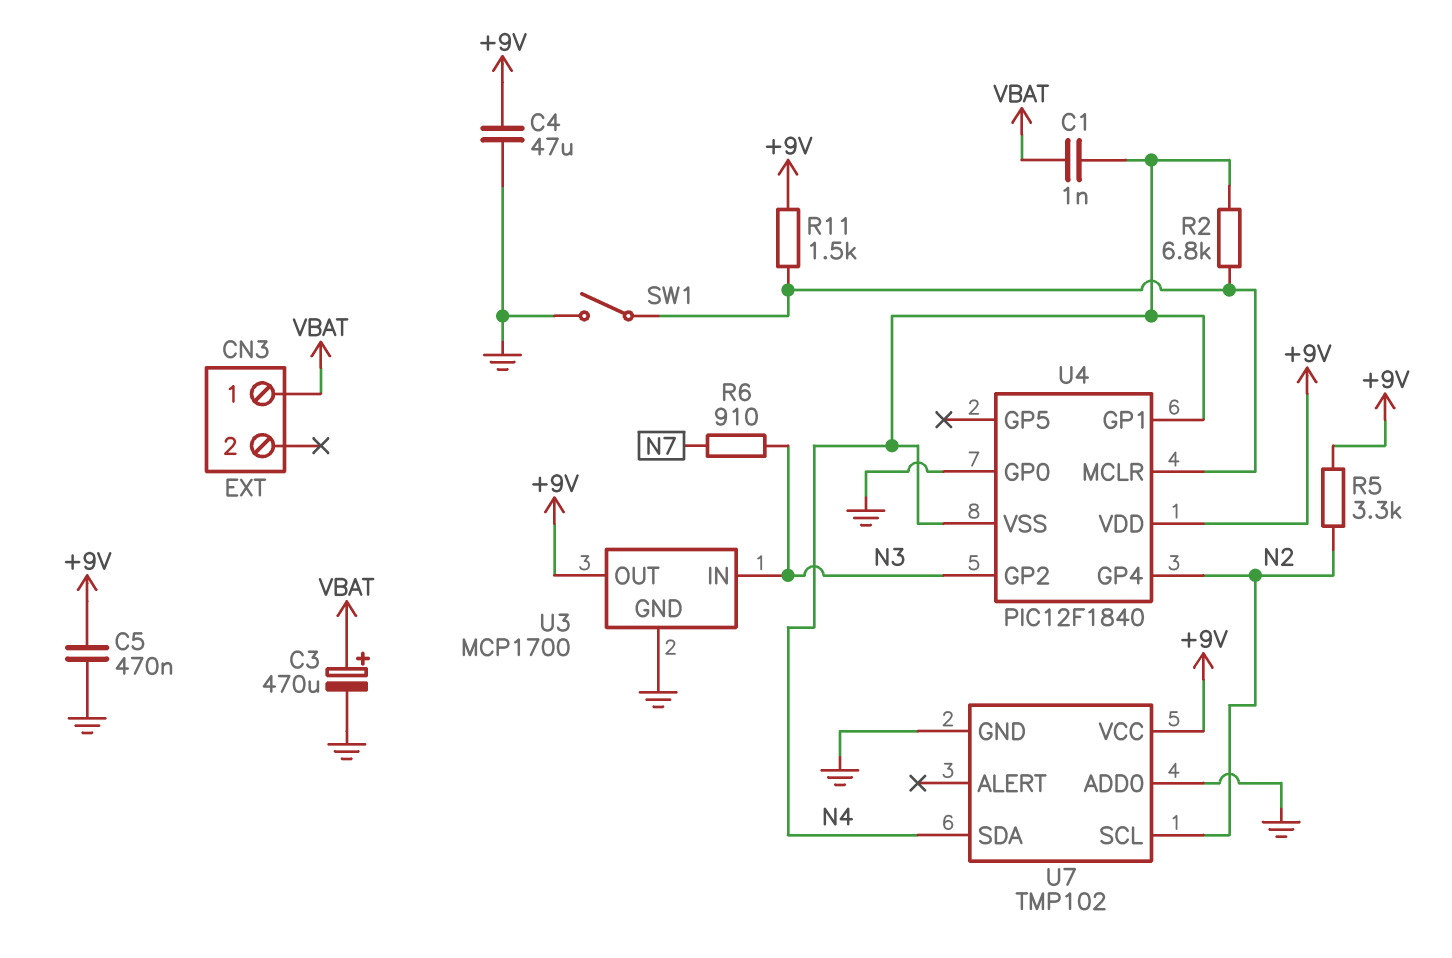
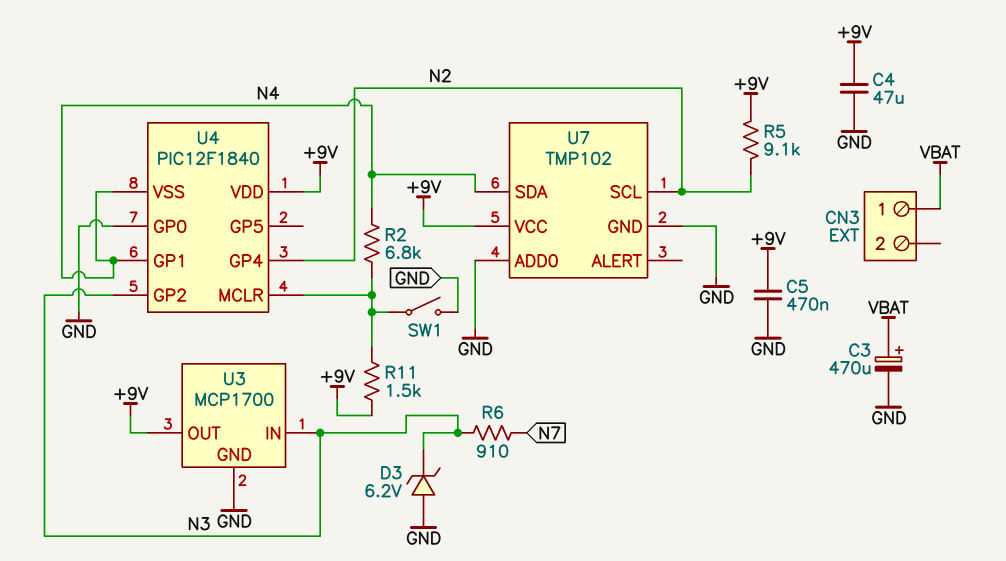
C1: 1nF (N4, VBAT) -> none
D3: none -> zener 6.2V (A GND, K N3)
R5: 3.3k (+9V, N2) -> 9.1k (+9V, N2)

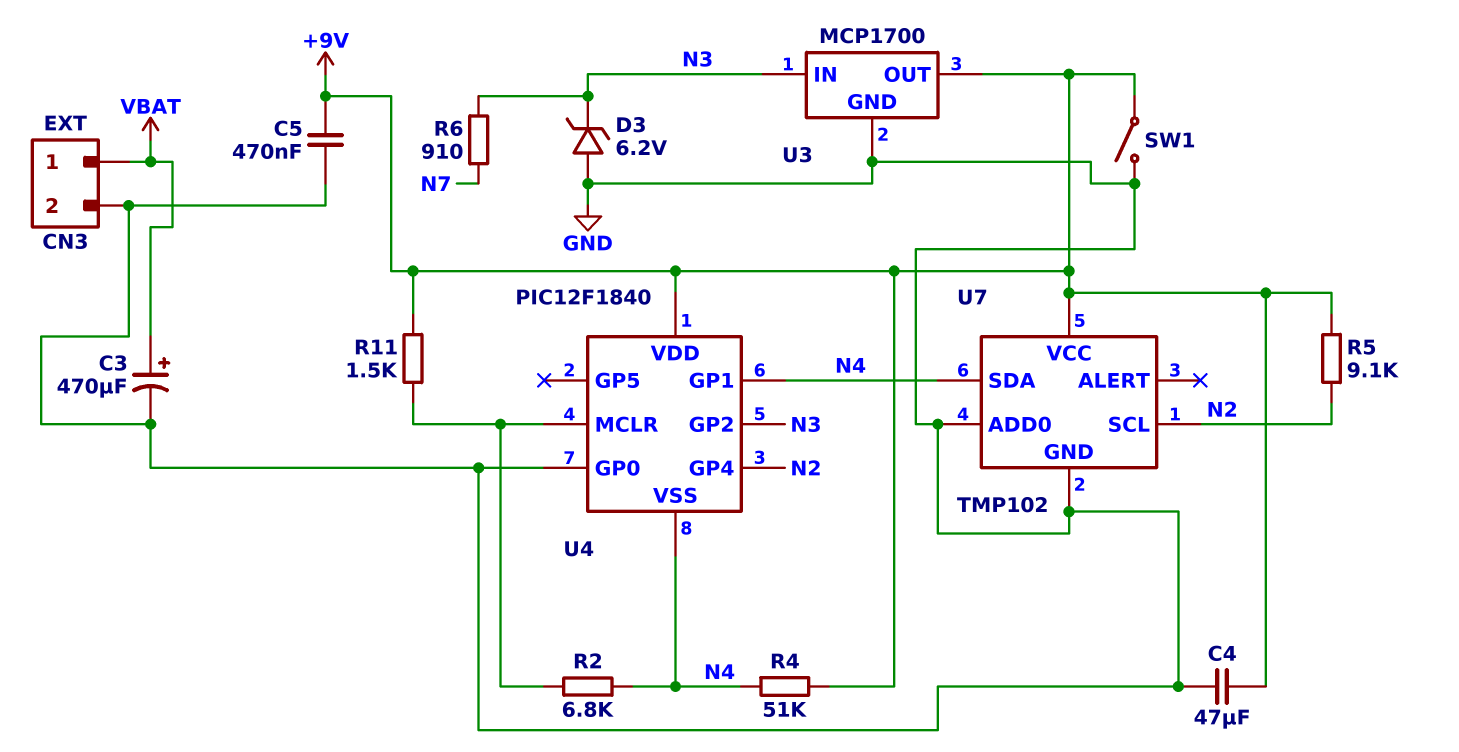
CN3 pin 2: none -> GND
R4: none -> 51k (+9V, N4)
SW1: switch (GND, U4/MCLR) -> switch (+9V, GND)

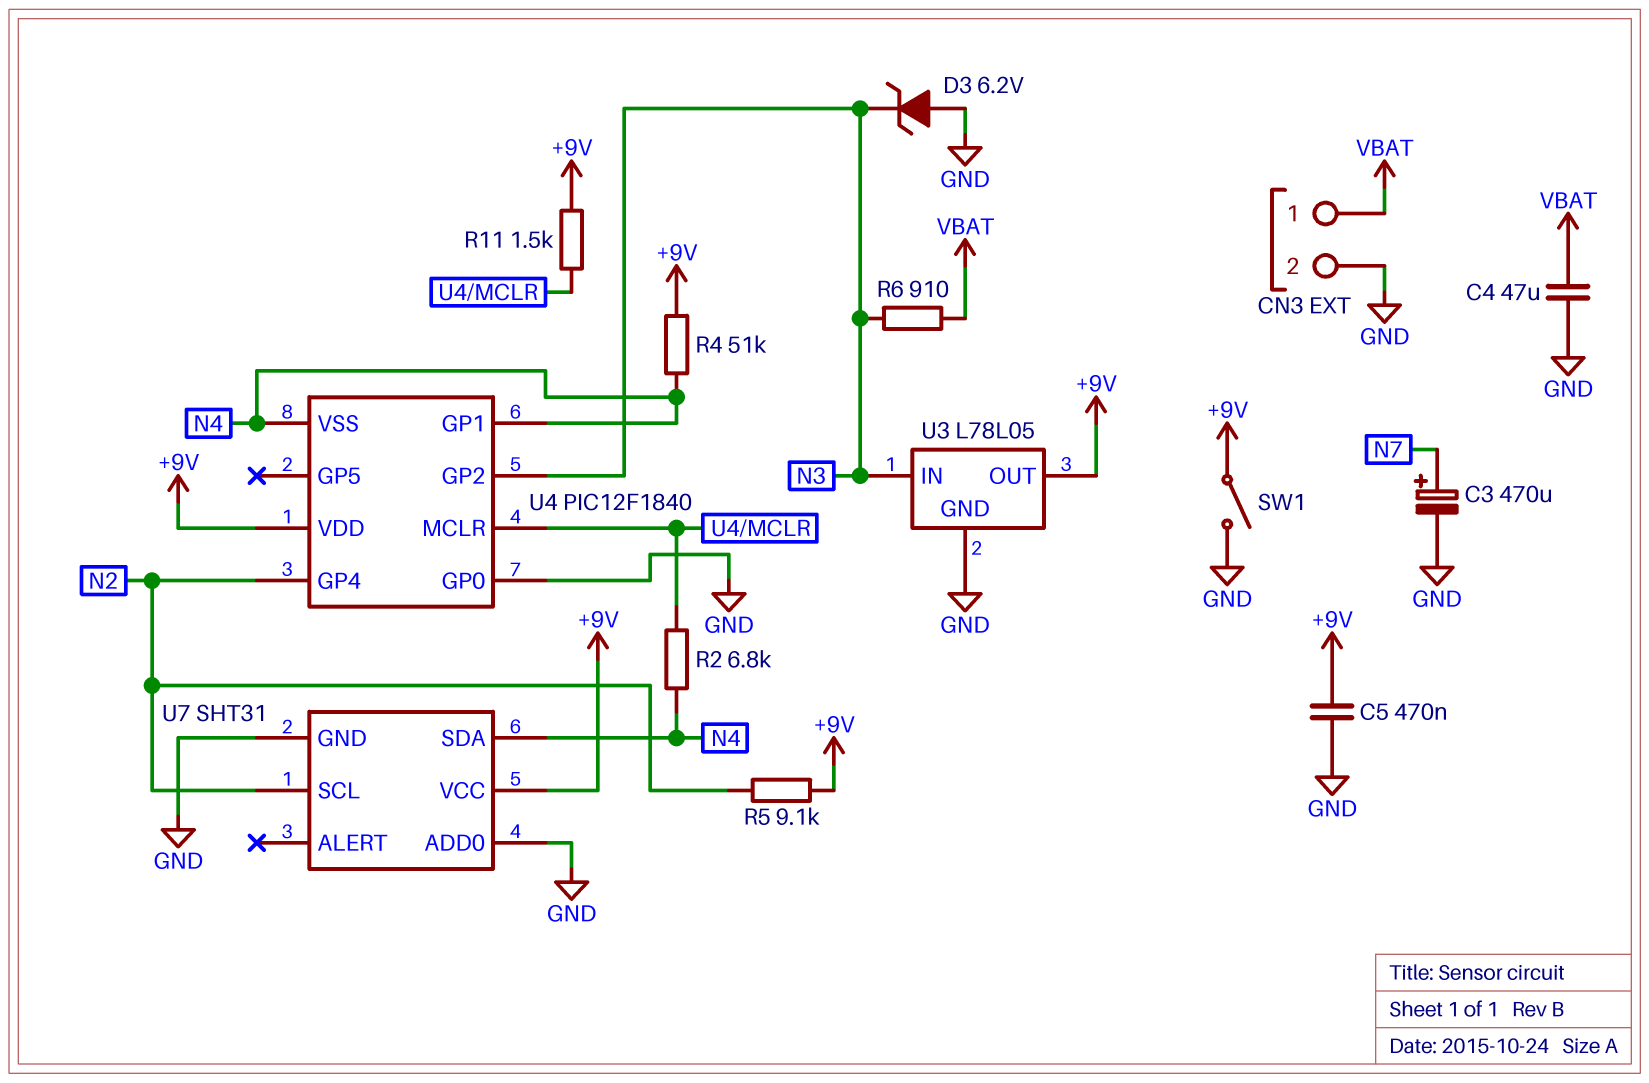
C3: 470uF (plus VBAT, minus GND) -> 470uF (plus N7, minus GND)
C4: 47uF (+9V, GND) -> 47uF (GND, VBAT)
R6: 910 (N3, N7) -> 910 (N3, VBAT)
U3: MCP1700 -> L78L05
U7: TMP102 -> SHT31

